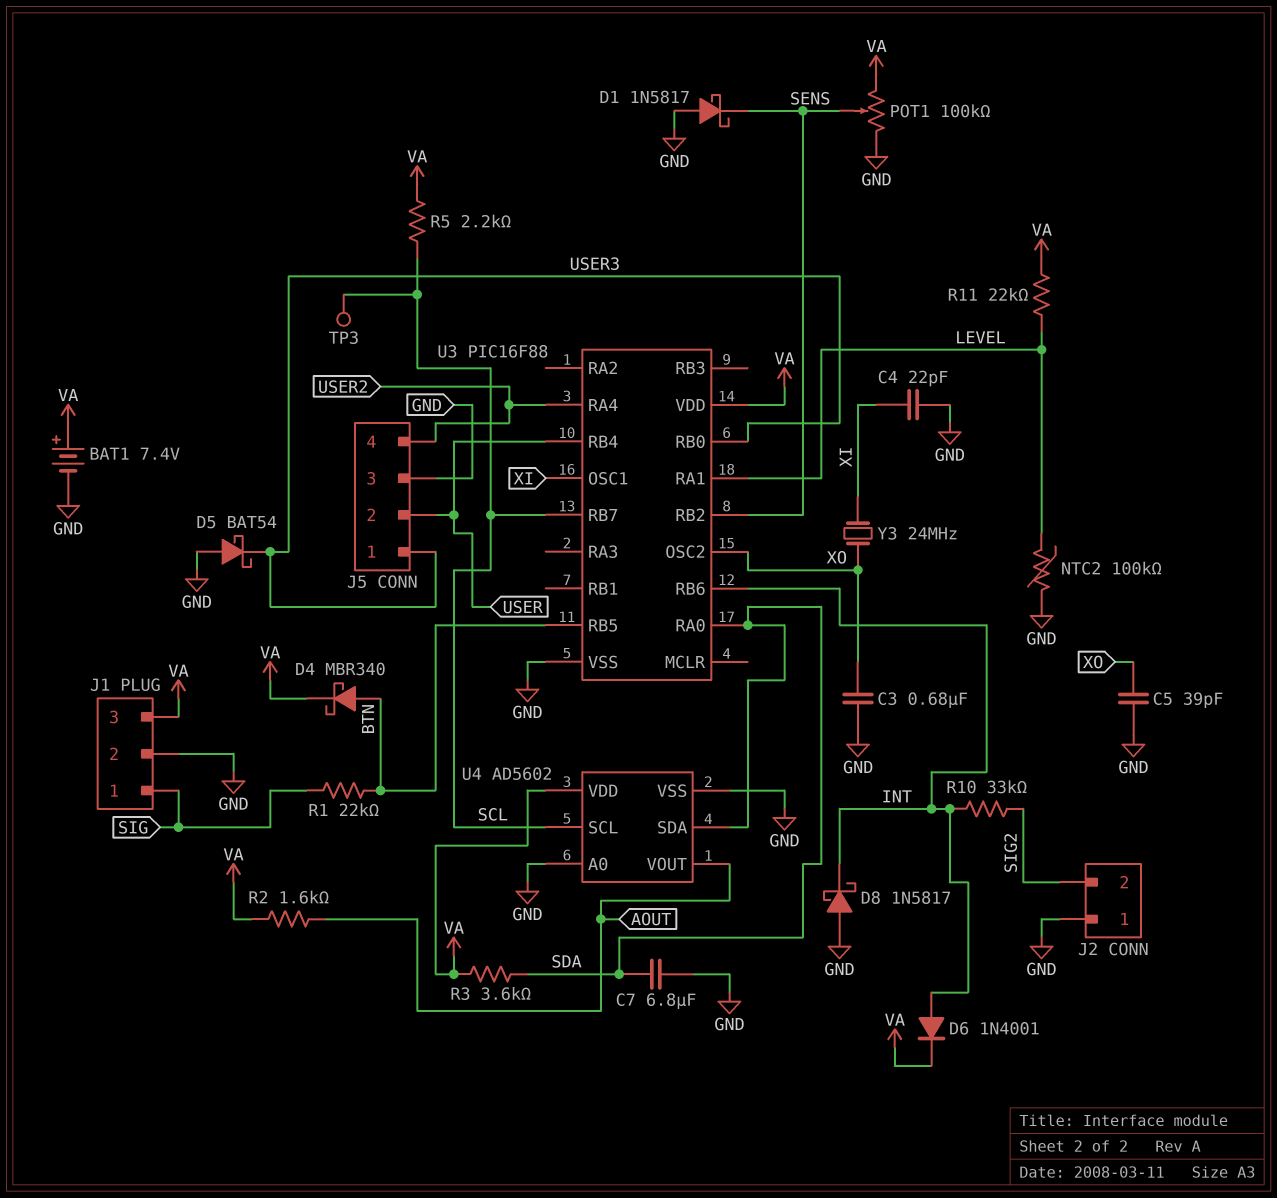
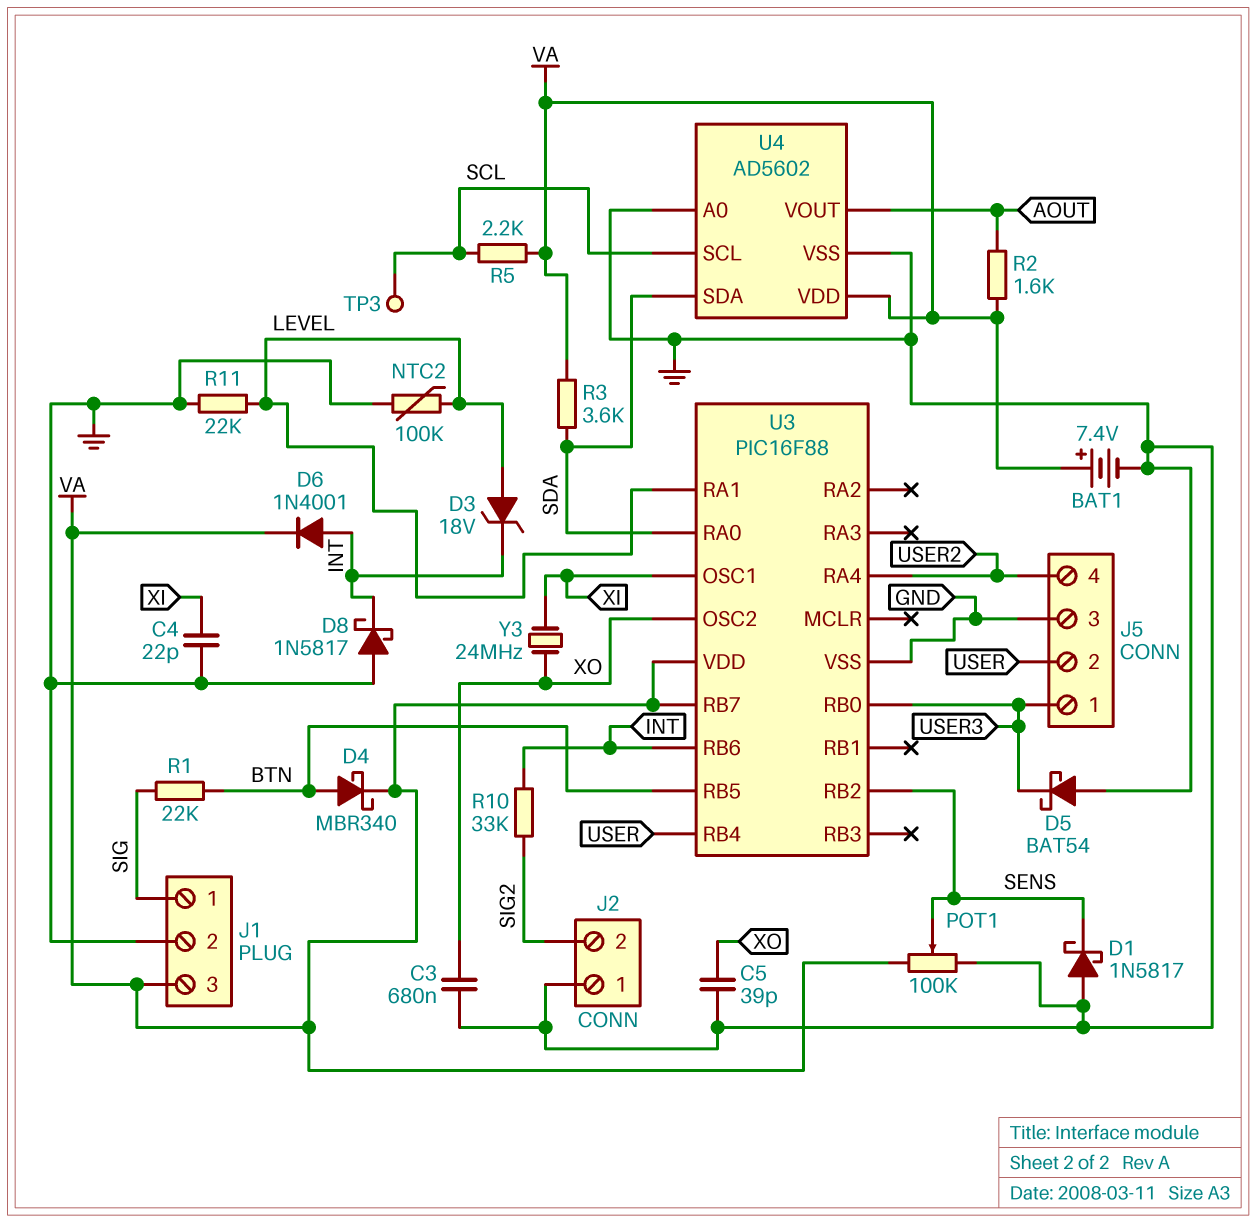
C7: 6.8uF (GND, SDA) -> none
D3: none -> zener 18V (A LEVEL, K INT)
R11: 22k (LEVEL, VA) -> 22k (GND, LEVEL)
U3 pin RB7: SCL -> VA

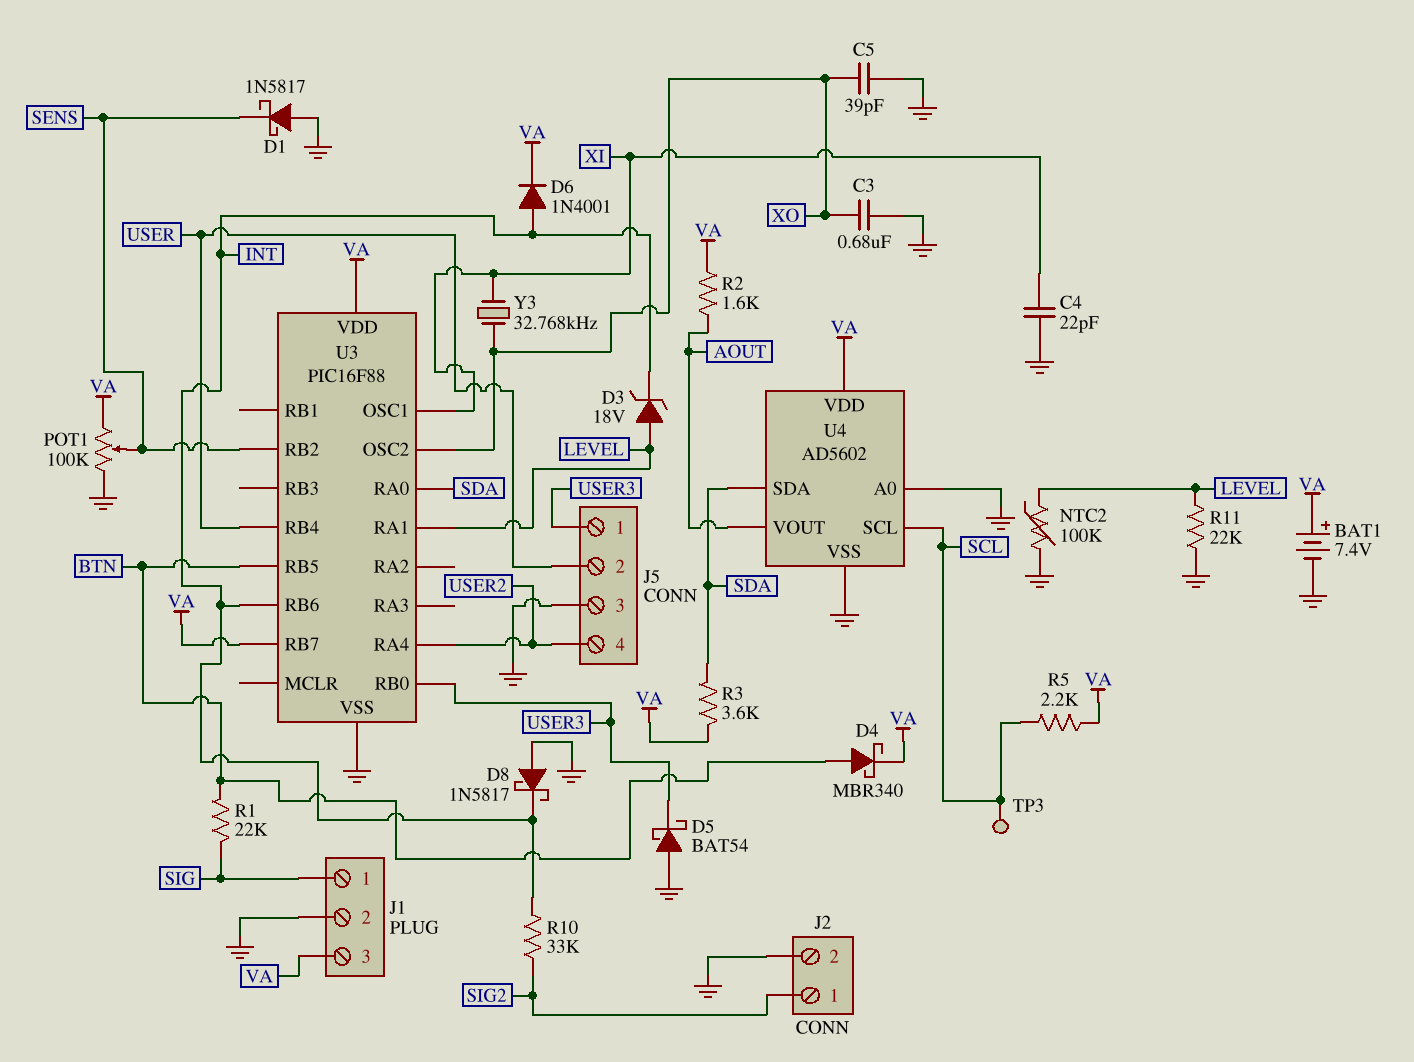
J2 pin 1: GND -> SIG2
J2 pin 2: SIG2 -> GND
Y3: 24MHz (XI, XO) -> 32.768kHz (XI, XO)

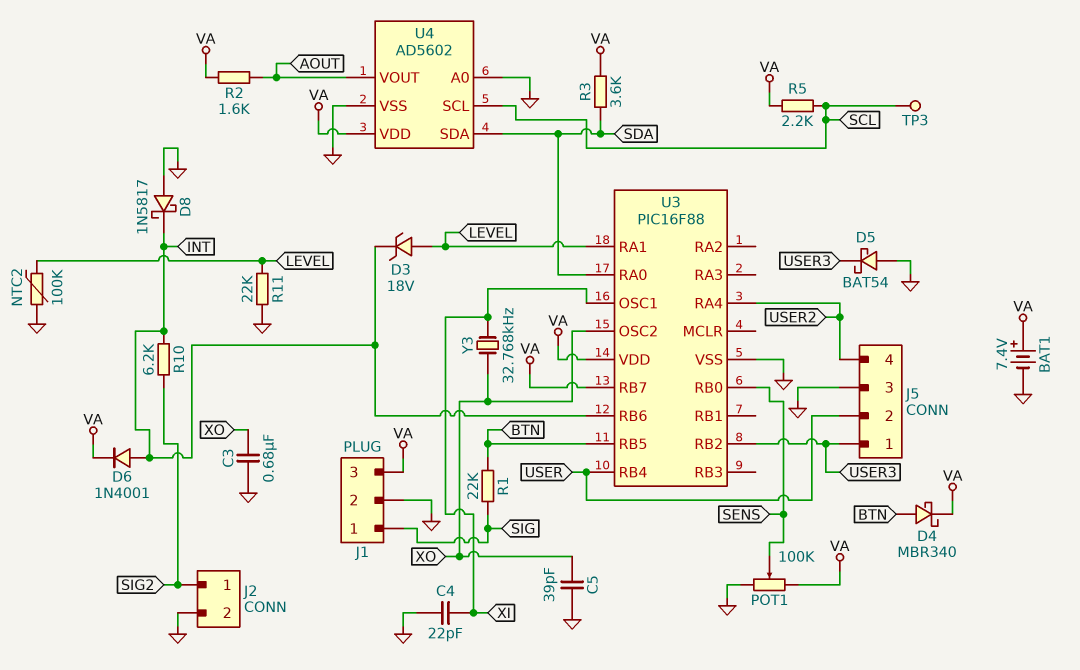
D1: schottky 1N5817 (A GND, K SENS) -> none
R10: 33k (INT, SIG2) -> 6.2k (INT, SIG2)
U3 pin RB0: USER3 -> SENS
U3 pin RB2: SENS -> USER3

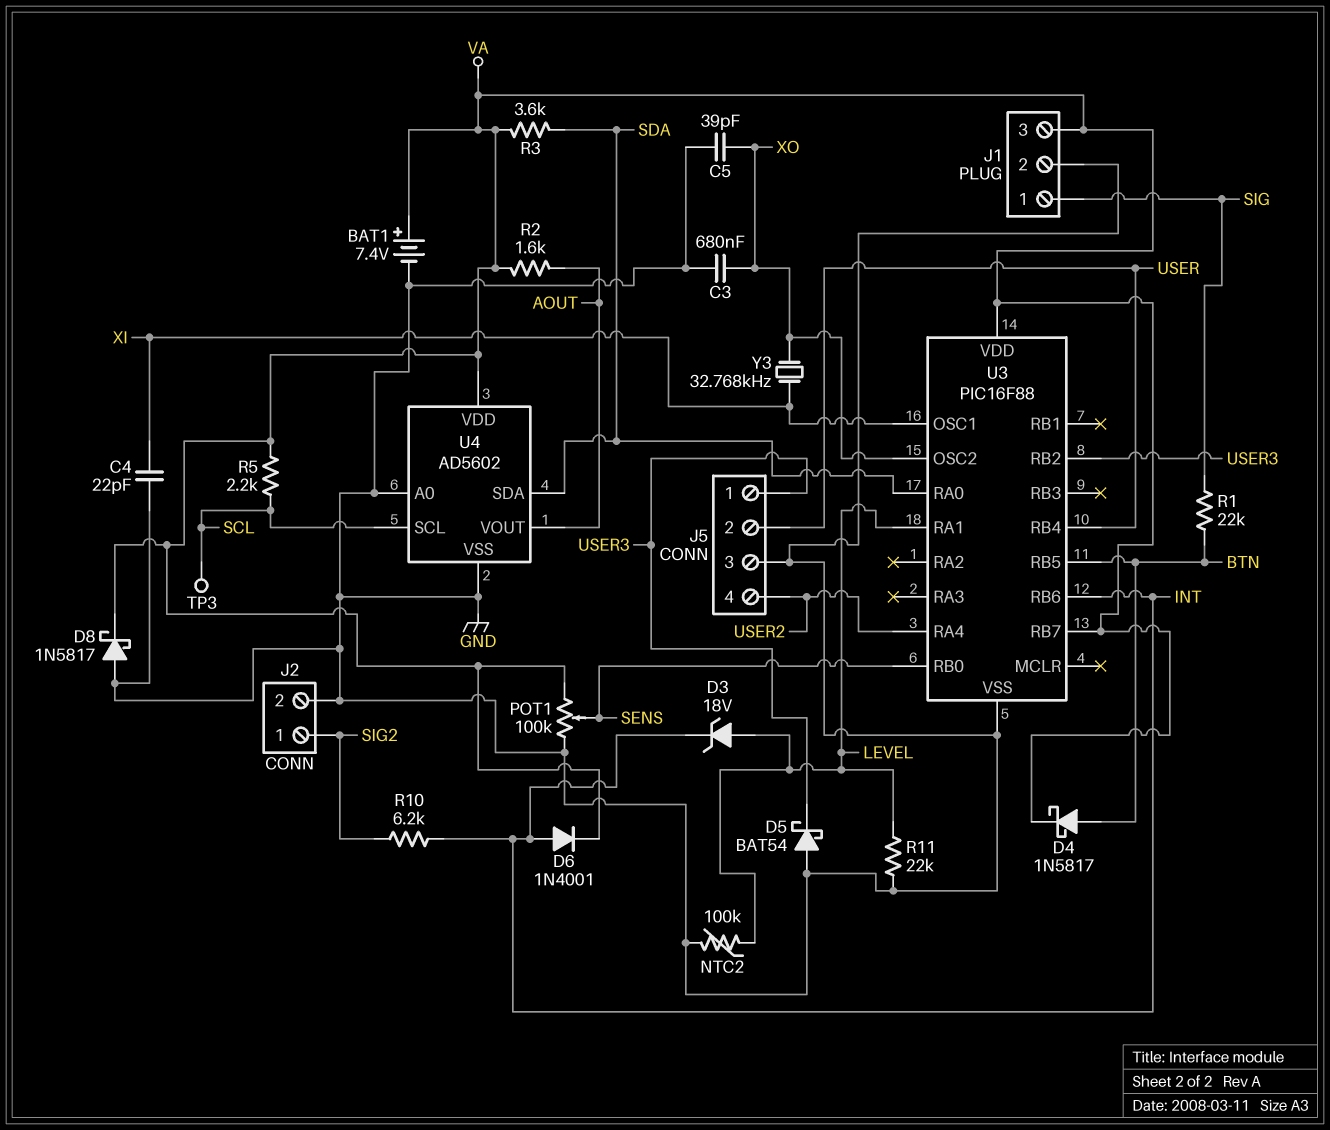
D4: schottky MBR340 (A BTN, K VA) -> schottky 1N5817 (A BTN, K VA)
D8: schottky 1N5817 (A GND, K INT) -> schottky 1N5817 (A GND, K VA)

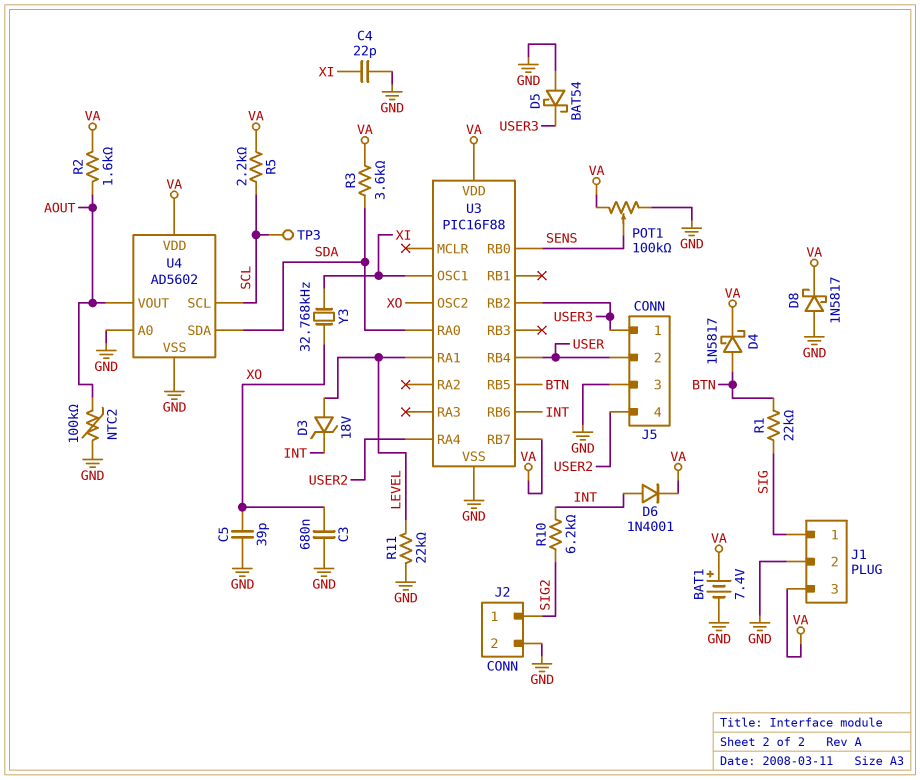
NTC2: 100k (GND, LEVEL) -> 100k (AOUT, GND)

